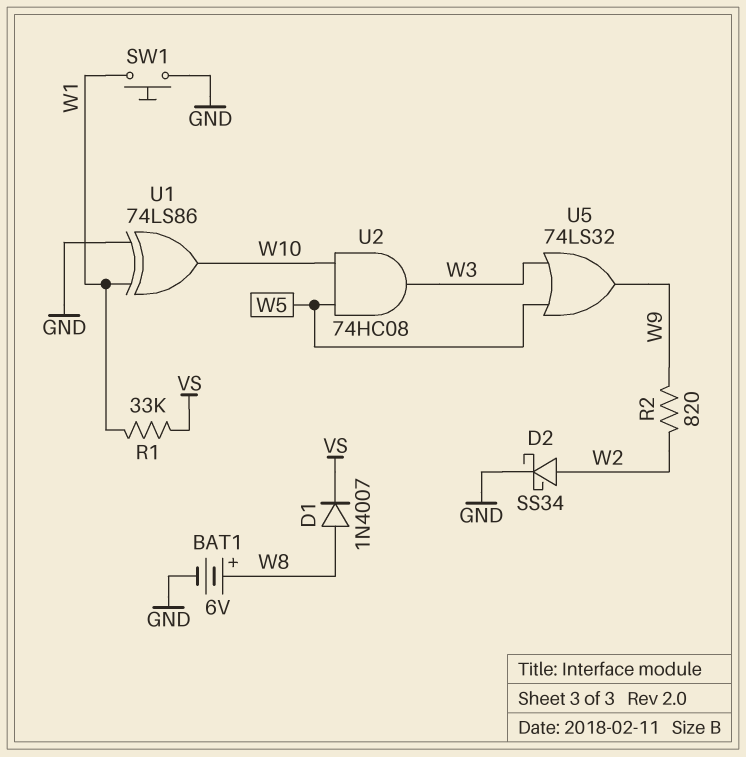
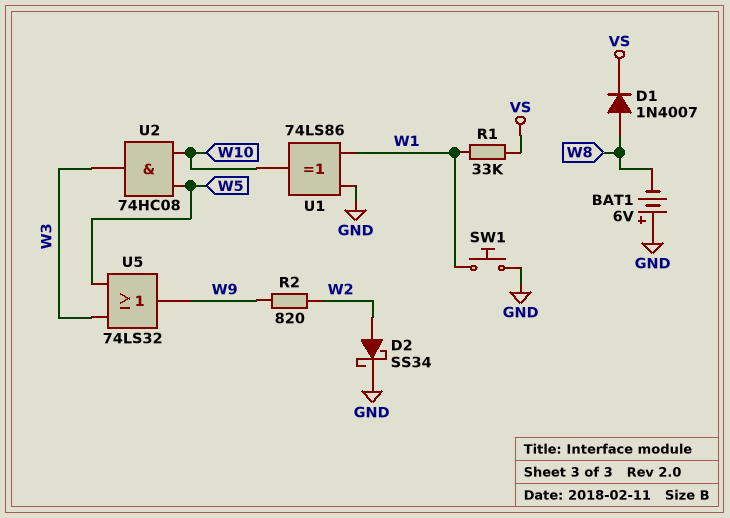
BAT1: 6V (plus W8, minus GND) -> 6V (plus GND, minus W8)

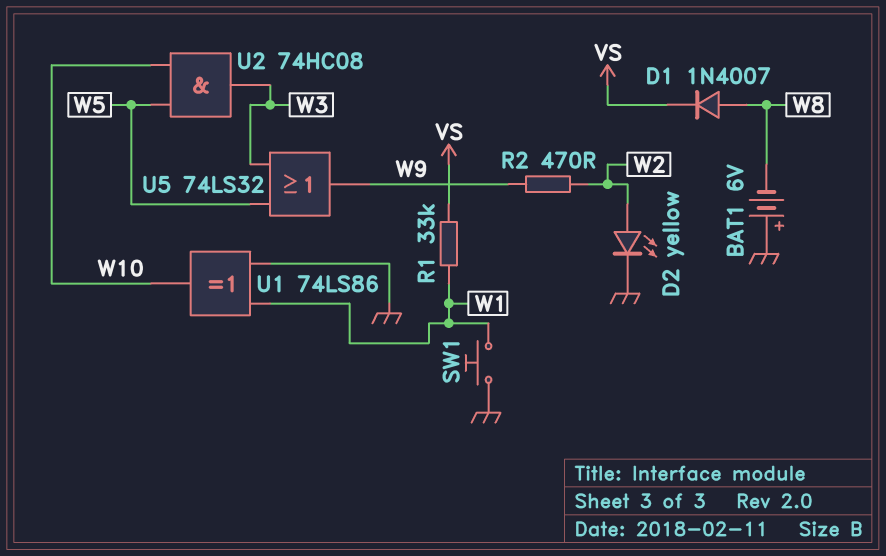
D2: schottky SS34 (A W2, K GND) -> LED yellow (A W2, K GND)
R2: 820 (W2, W9) -> 470 (W2, W9)

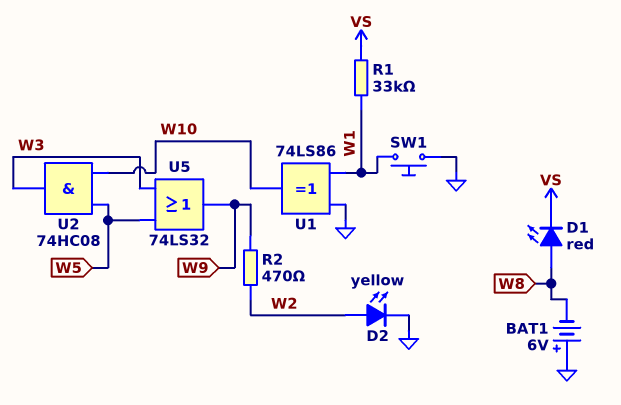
D1: diode 1N4007 (A W8, K VS) -> LED red (A W8, K VS)

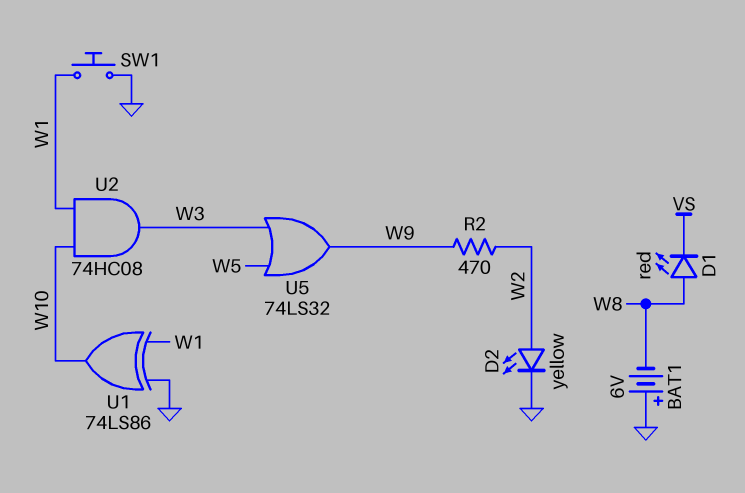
R1: 33k (VS, W1) -> none
U2: AND 74HC08 (in W5, in W10, out W3) -> AND 74HC08 (in W1, in W10, out W3)

